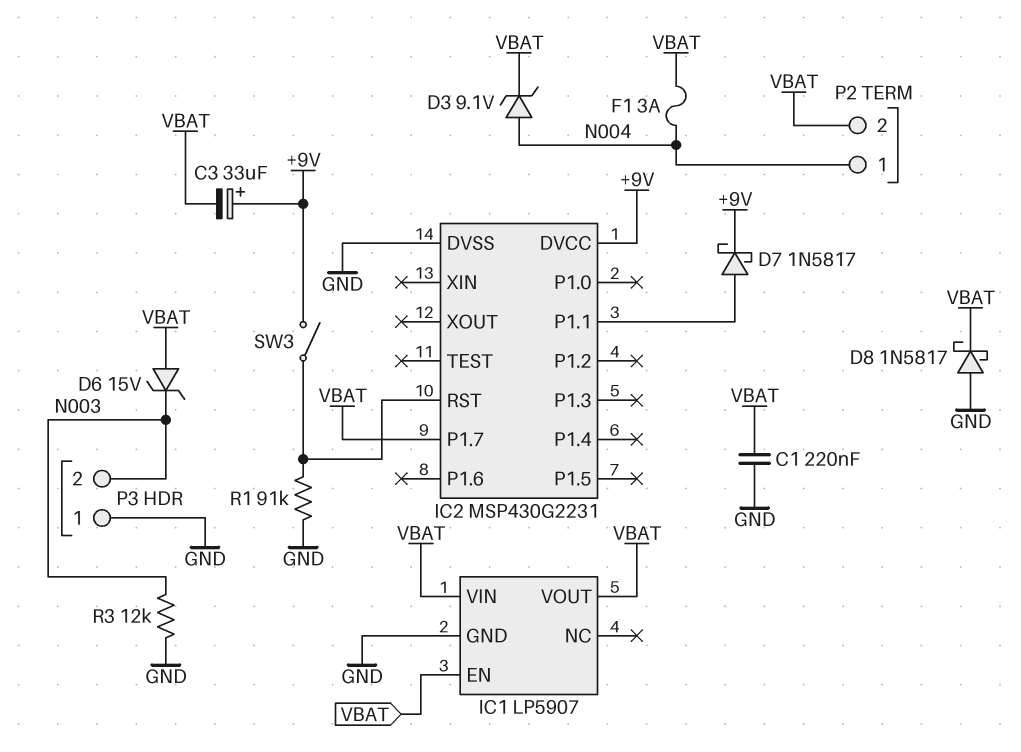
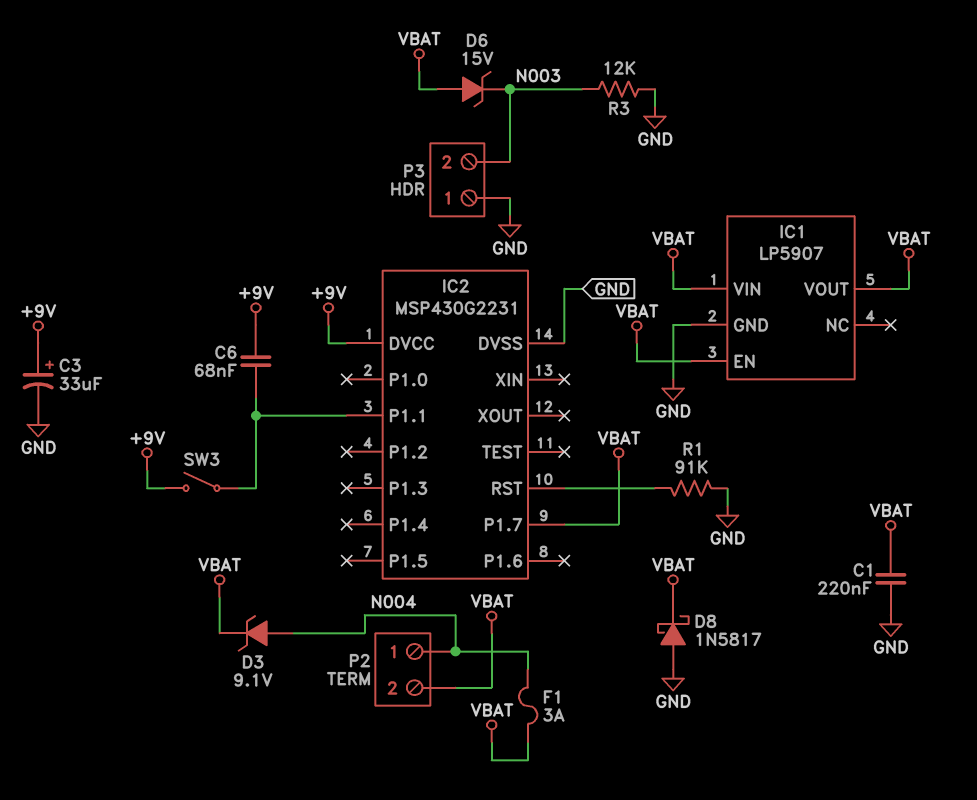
C3: 33uF (plus +9V, minus VBAT) -> 33uF (plus +9V, minus GND)
C6: none -> 68nF (+9V, IC2/P1.1)
D7: schottky 1N5817 (A IC2/P1.1, K +9V) -> none
SW3: switch (+9V, IC2/RST) -> switch (+9V, IC2/P1.1)

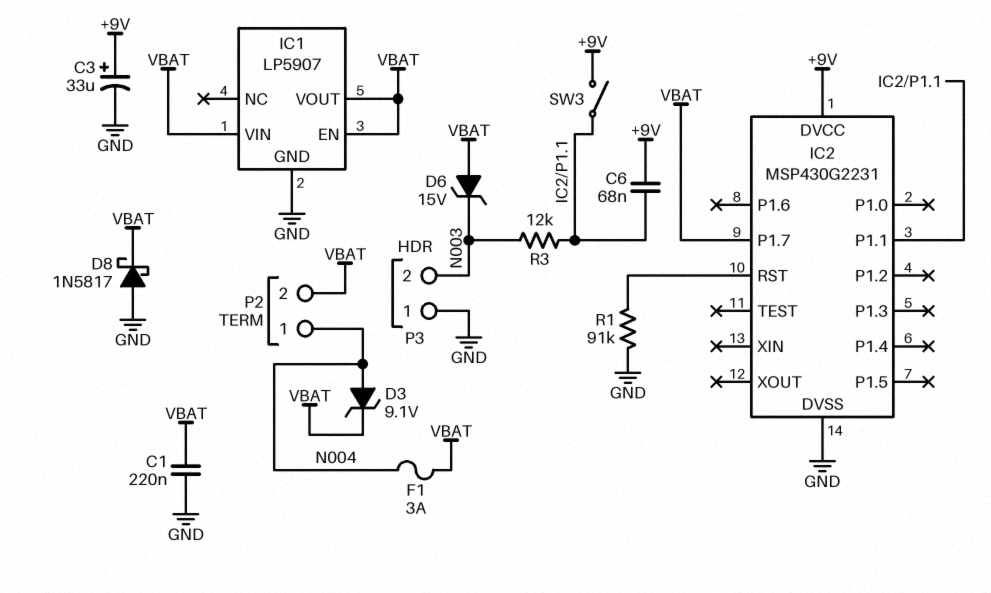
R3: 12k (GND, N003) -> 12k (IC2/P1.1, N003)

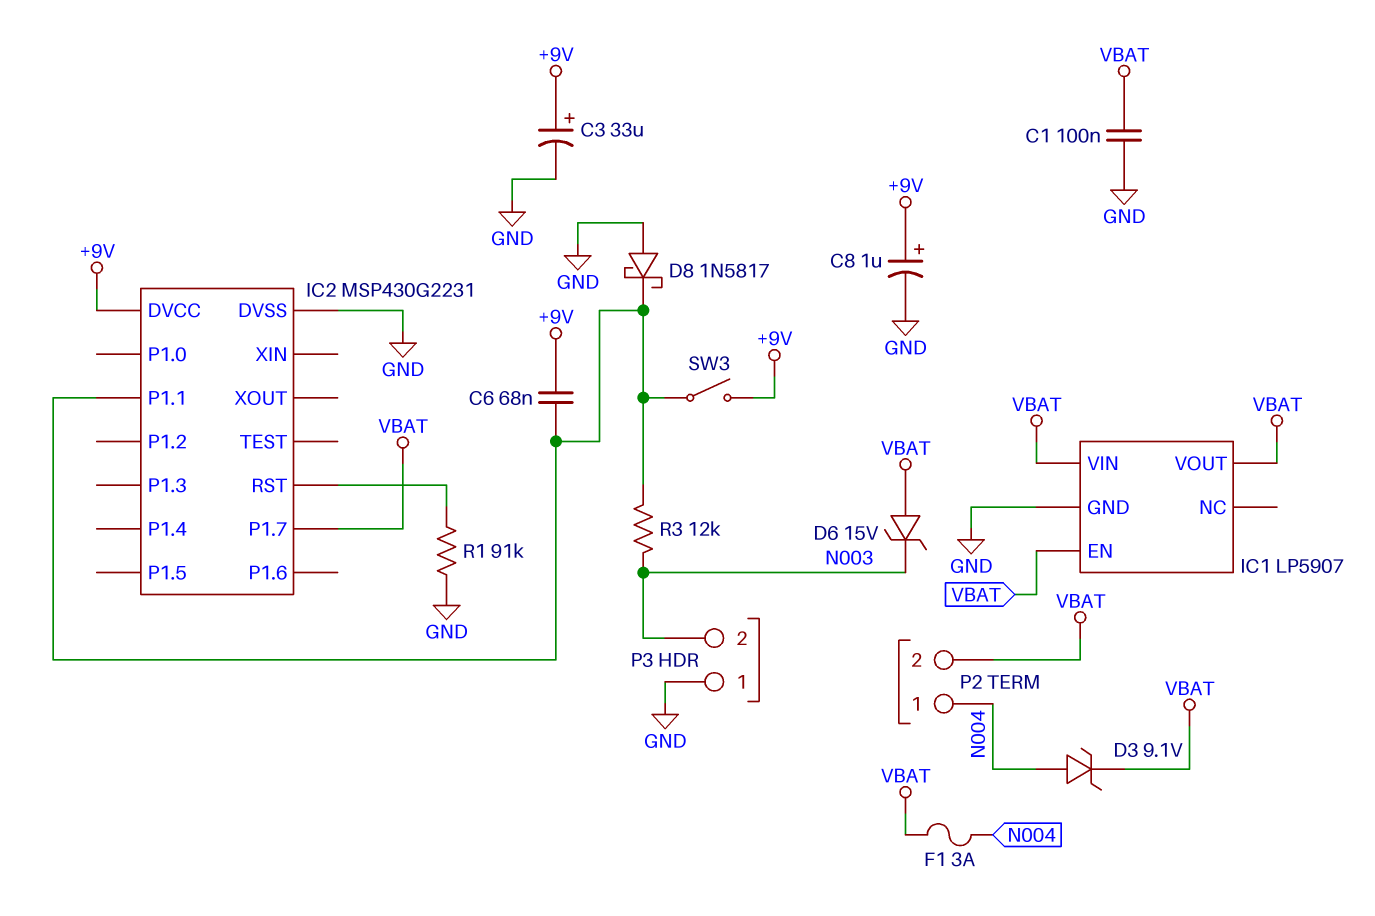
C1: 220nF (GND, VBAT) -> 100nF (GND, VBAT)
C8: none -> 1uF (plus +9V, minus GND)
D8: schottky 1N5817 (A GND, K VBAT) -> schottky 1N5817 (A GND, K IC2/P1.1)

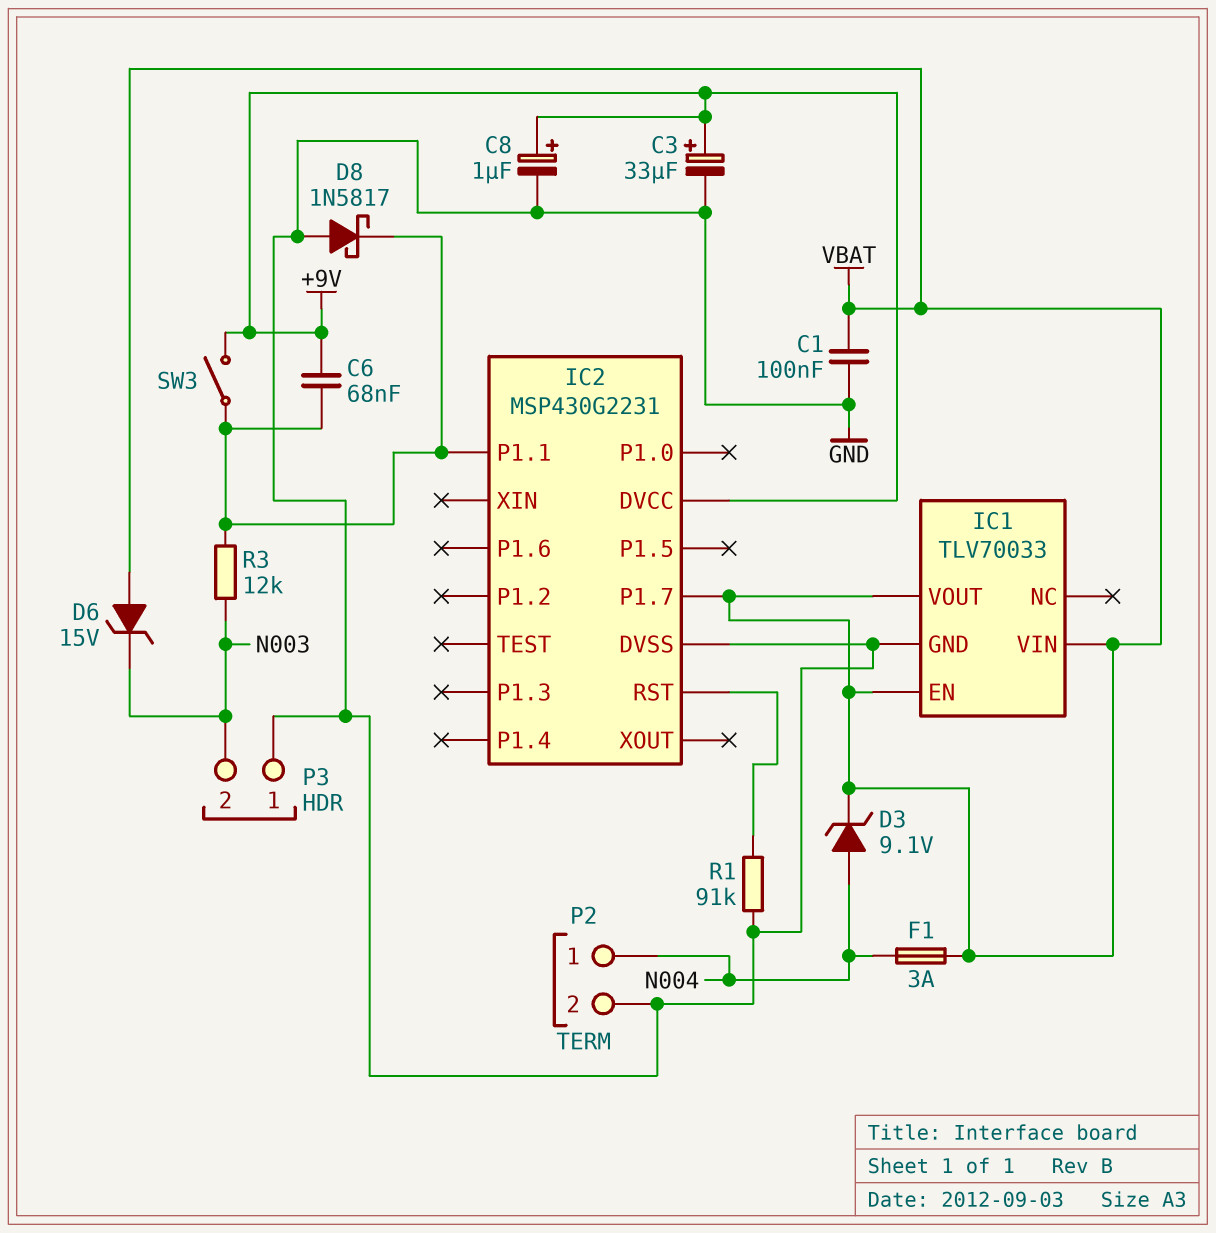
IC1: LP5907 -> TLV70033
P2 pin 2: VBAT -> GND

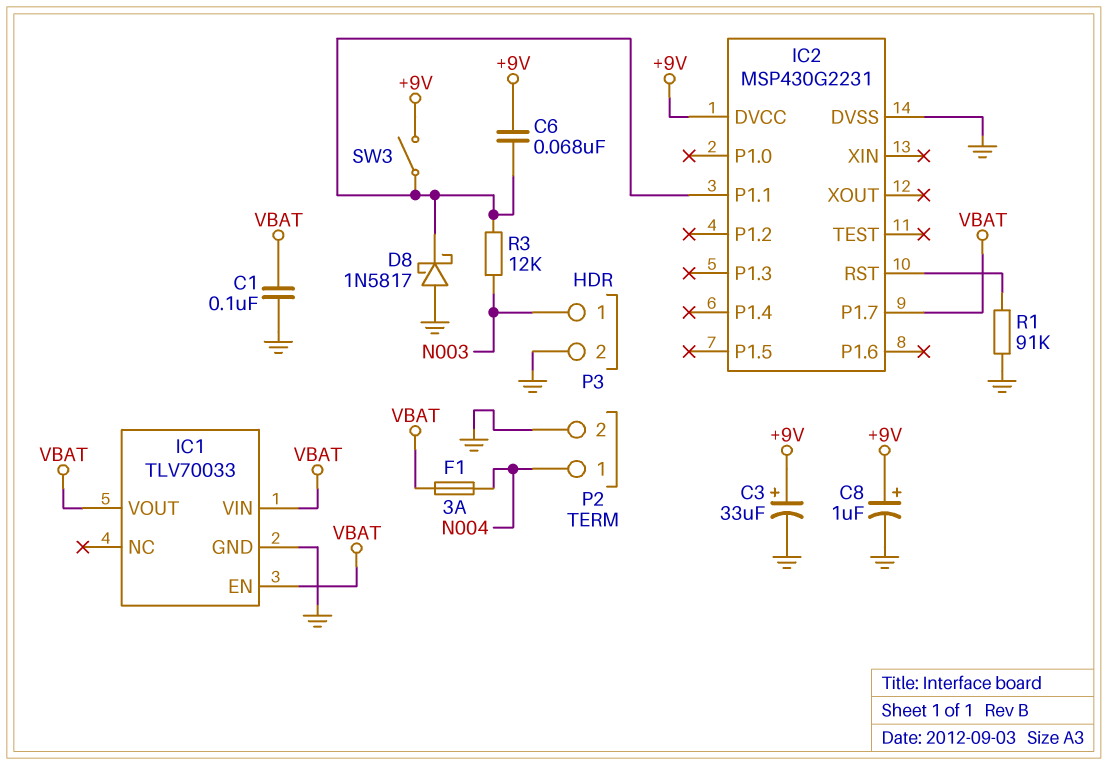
D3: zener 9.1V (A N004, K VBAT) -> none
D6: zener 15V (A VBAT, K N003) -> none
P3 pin 1: GND -> N003
P3 pin 2: N003 -> GND

